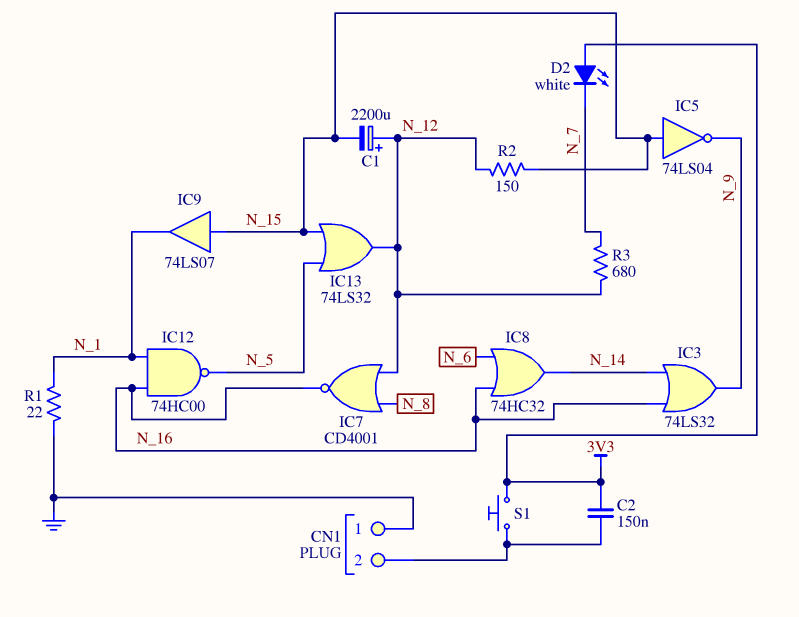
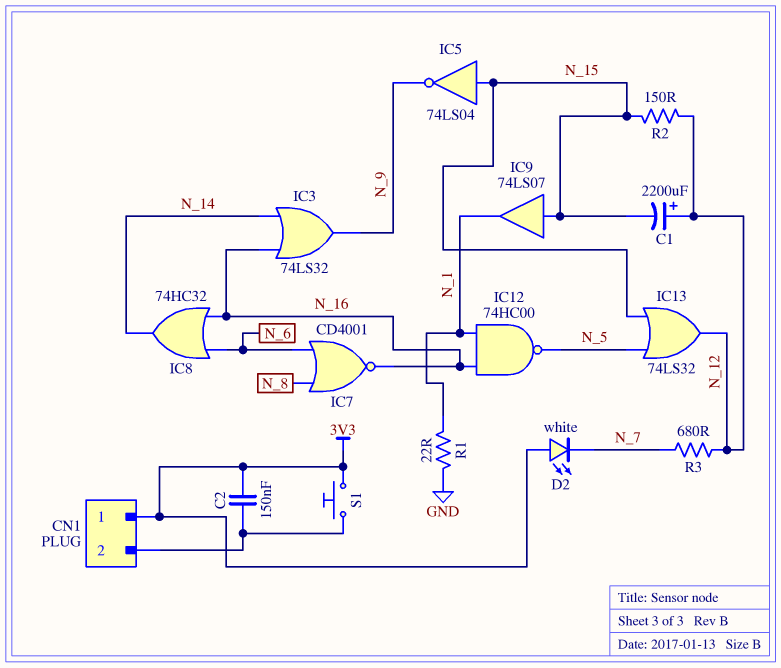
CN1 pin 1: GND -> 3V3
IC7: NOR CD4001 (in N_8, in N_12, out N_16) -> NOR CD4001 (in N_6, in N_8, out N_16)

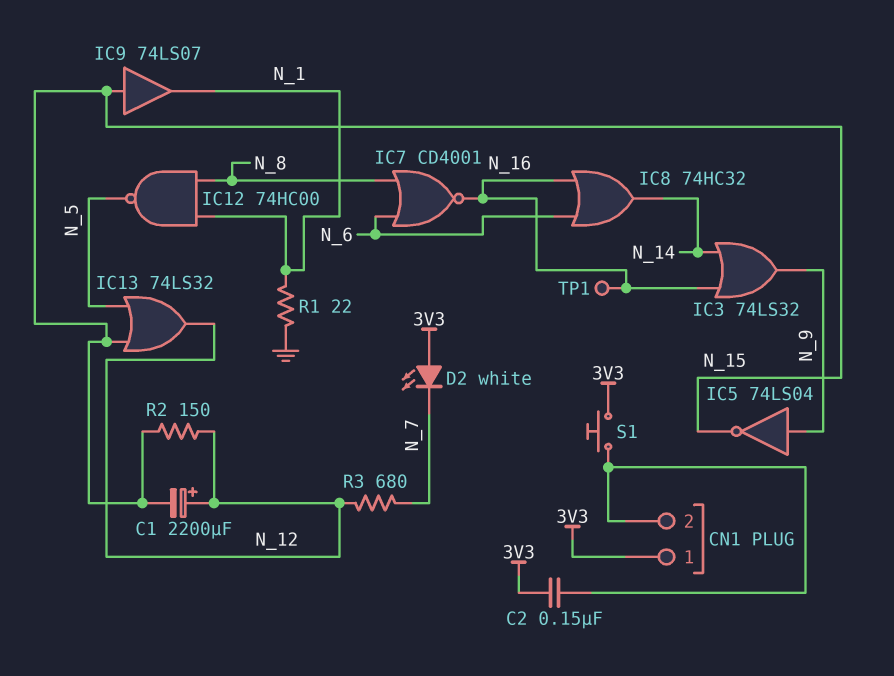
IC5: NOT 74LS04 (in N_15, out N_9) -> NOT 74LS04 (in N_9, out N_15)
IC12: NAND 74HC00 (in N_1, in N_16, out N_5) -> NAND 74HC00 (in N_1, in N_8, out N_5)
TP1: none -> test point (N_16)

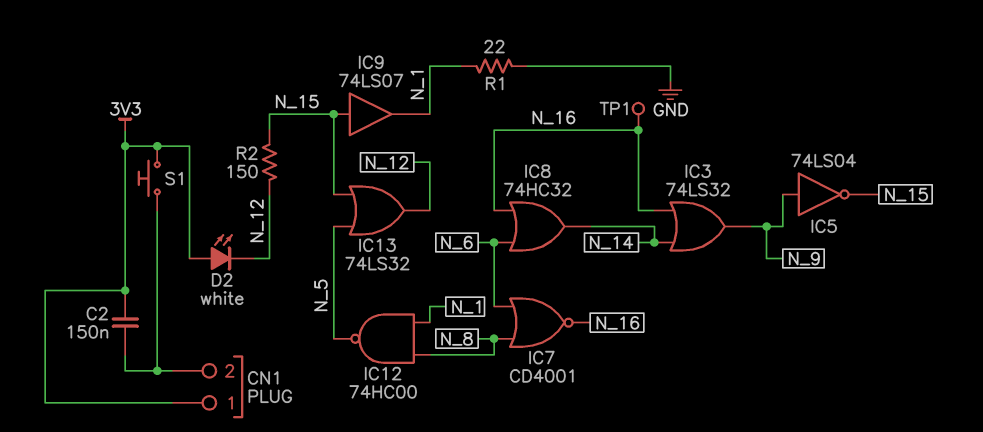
C1: 2200uF (plus N_12, minus N_15) -> none
D2: LED white (A 3V3, K N_7) -> LED white (A 3V3, K N_12)
R3: 680 (N_7, N_12) -> none

